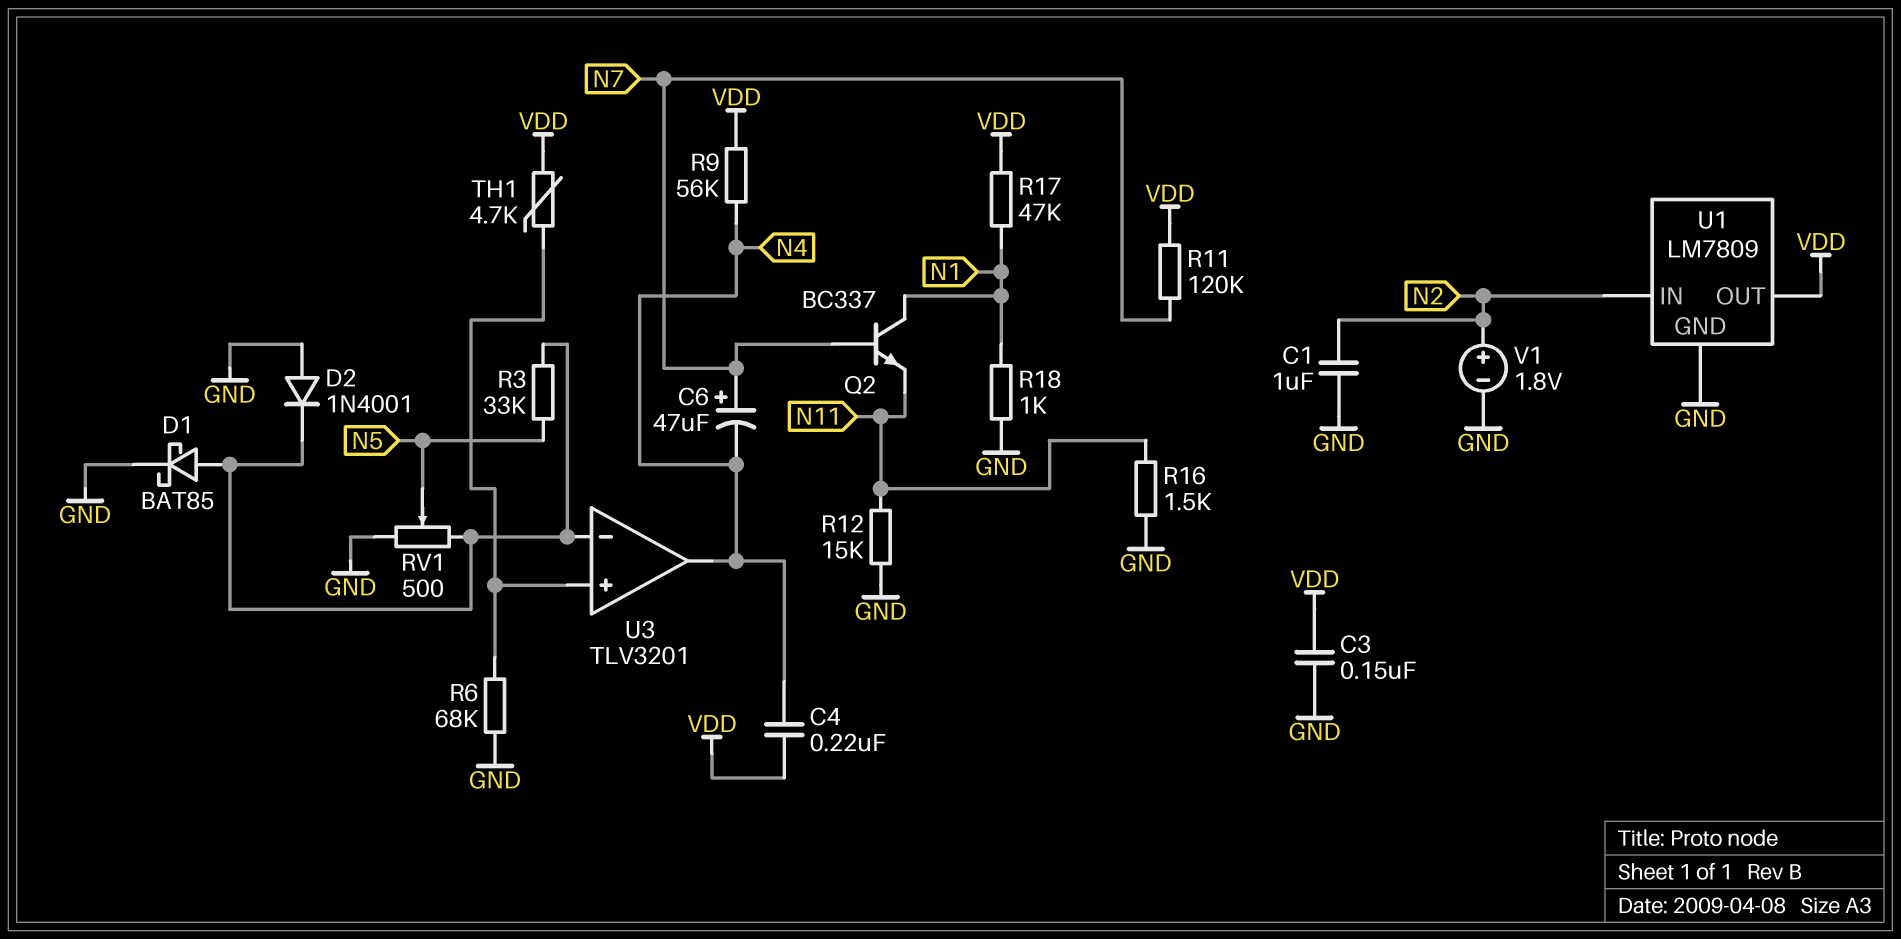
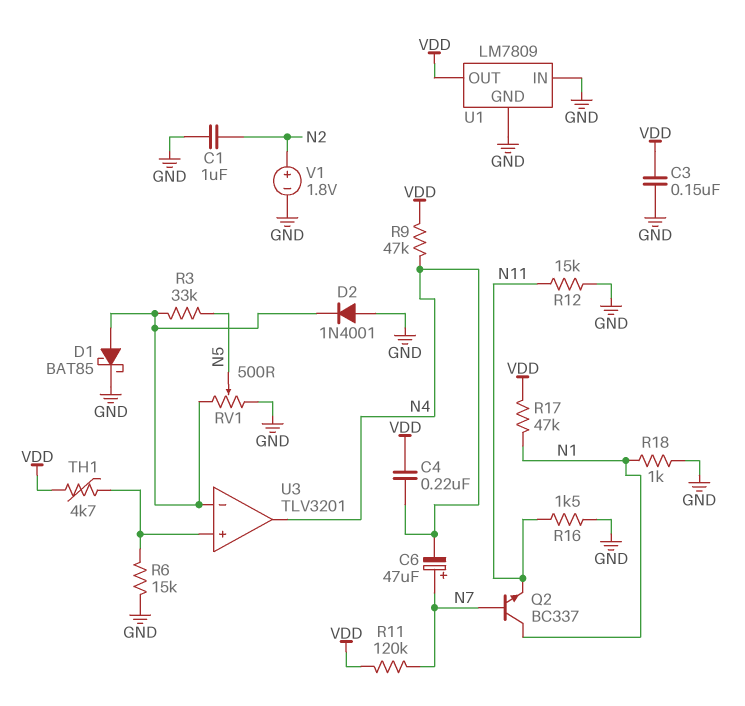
R6: 68k (GND, U3/in+) -> 15k (GND, U3/in+)
R9: 56k (N4, VDD) -> 47k (N4, VDD)
U1 pin IN: N2 -> GND

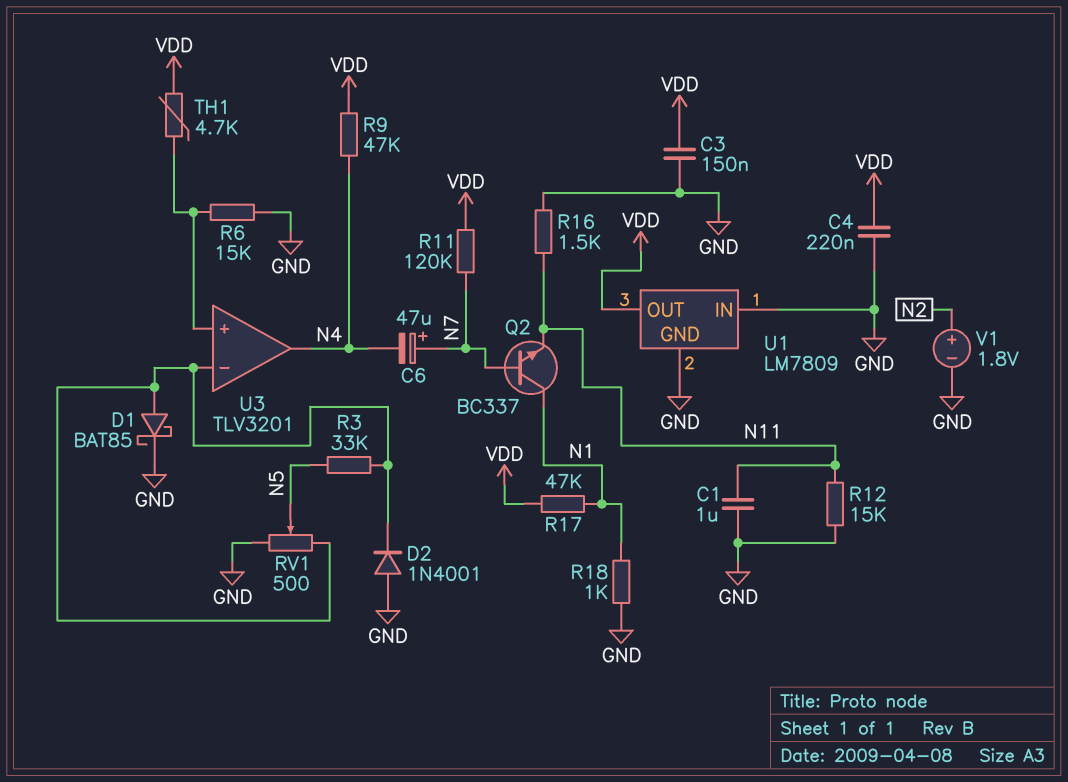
C1: 1uF (GND, N2) -> 1uF (GND, N11)
C4: 220nF (N4, VDD) -> 220nF (GND, VDD)

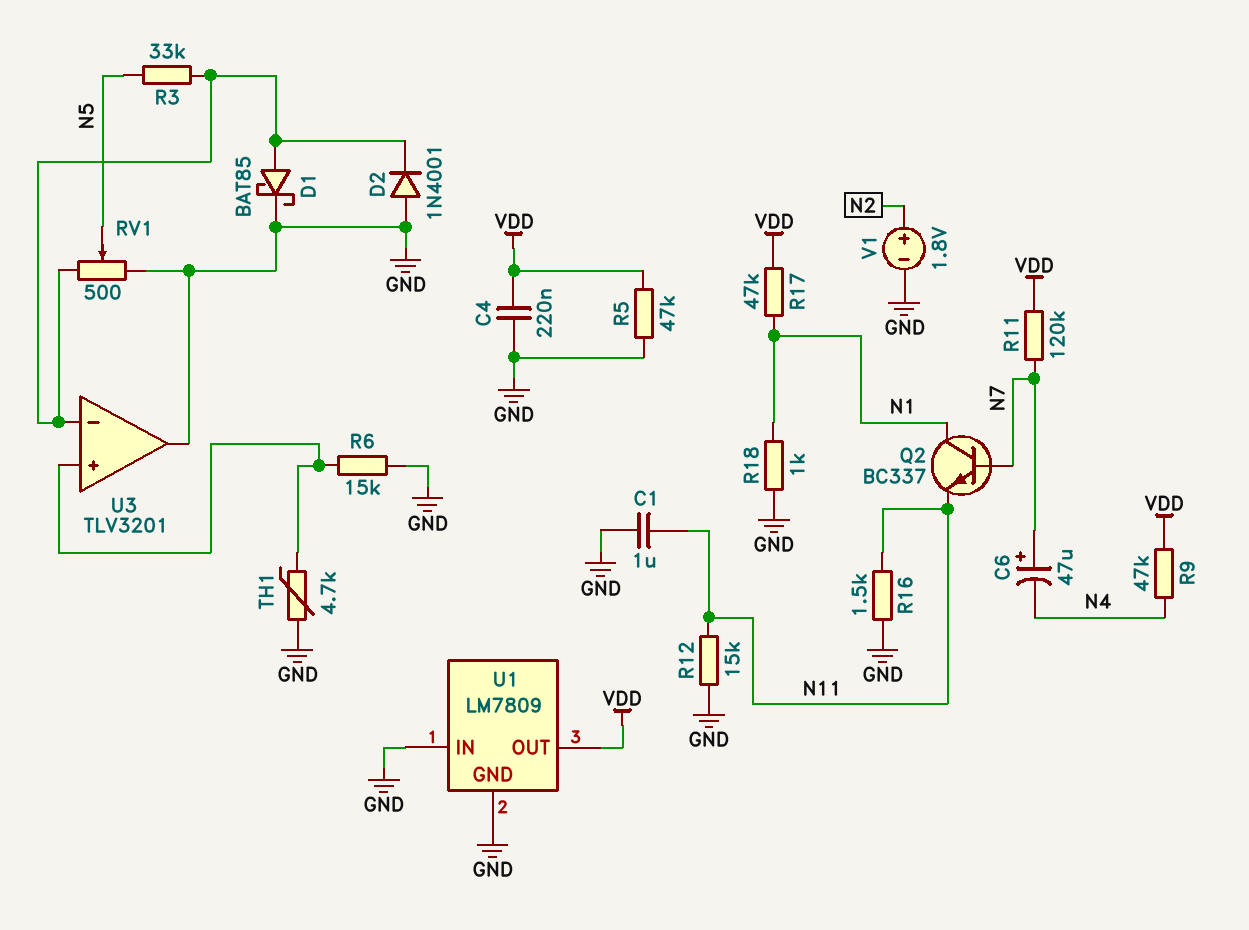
C3: 150nF (GND, VDD) -> none
R5: none -> 47k (GND, VDD)
TH1: 4.7k (U3/in+, VDD) -> 4.7k (GND, U3/in+)
U3 pin out: N4 -> GND

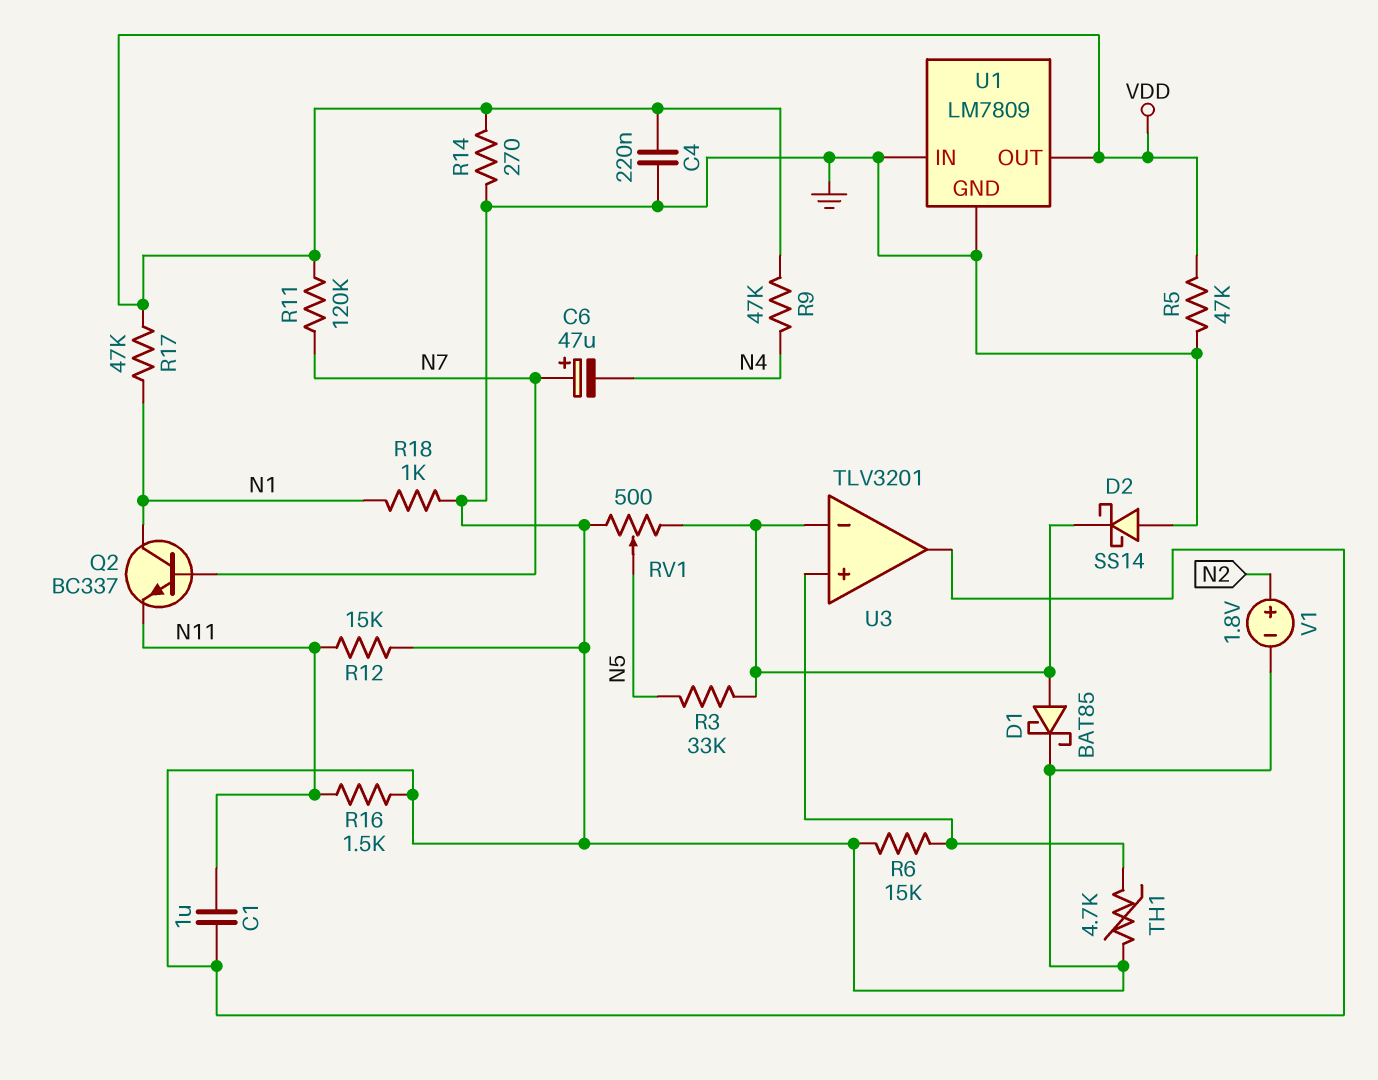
D2: diode 1N4001 (A GND, K U3/in-) -> schottky SS14 (A GND, K U3/in-)
R14: none -> 270 (GND, VDD)

